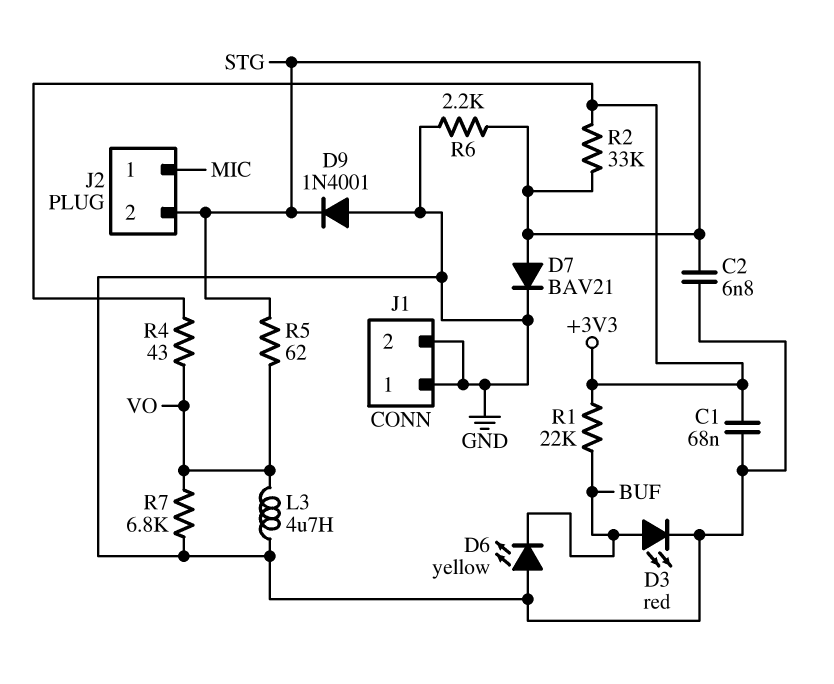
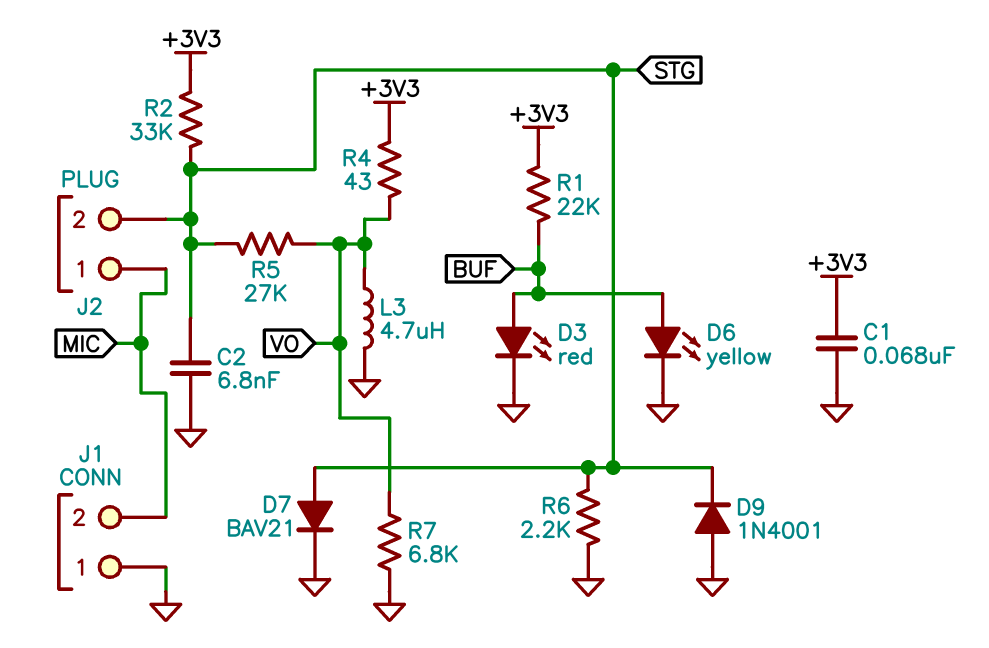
D6: LED yellow (A GND, K BUF) -> LED yellow (A BUF, K GND)
J1 pin 2: GND -> MIC
R5: 62 (STG, VO) -> 27k (STG, VO)

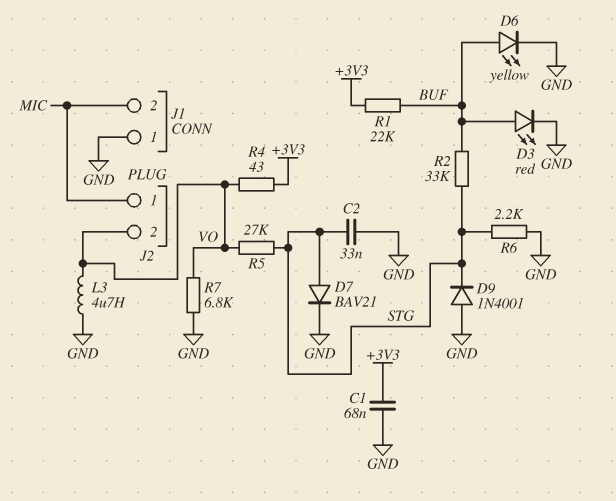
C2: 6.8nF (GND, STG) -> 33nF (GND, STG)
J2 pin 2: STG -> VO
R2: 33k (+3V3, STG) -> 33k (BUF, STG)

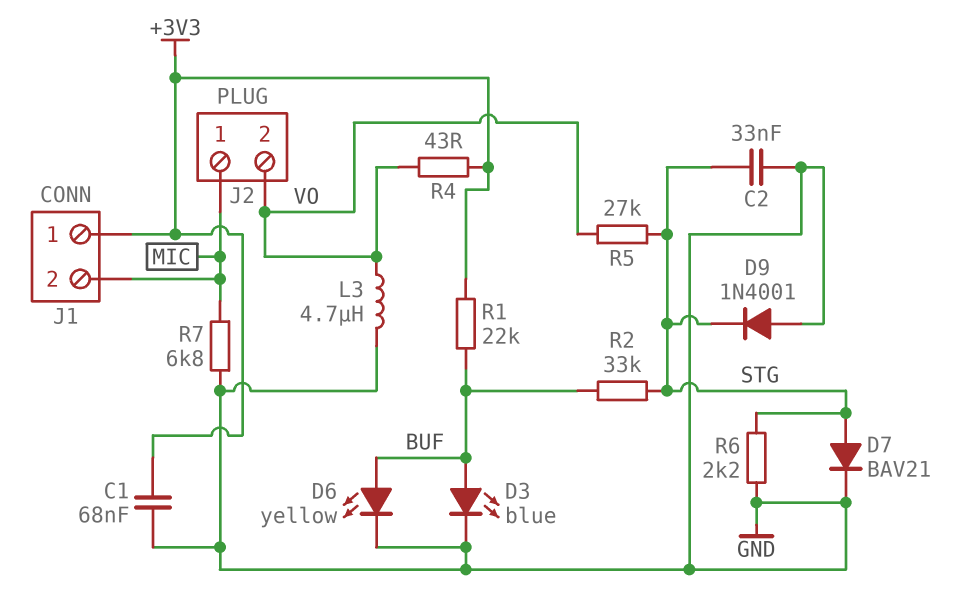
D3: LED red (A BUF, K GND) -> LED blue (A BUF, K GND)
J1 pin 1: GND -> +3V3
R7: 6.8k (GND, VO) -> 6.8k (GND, MIC)

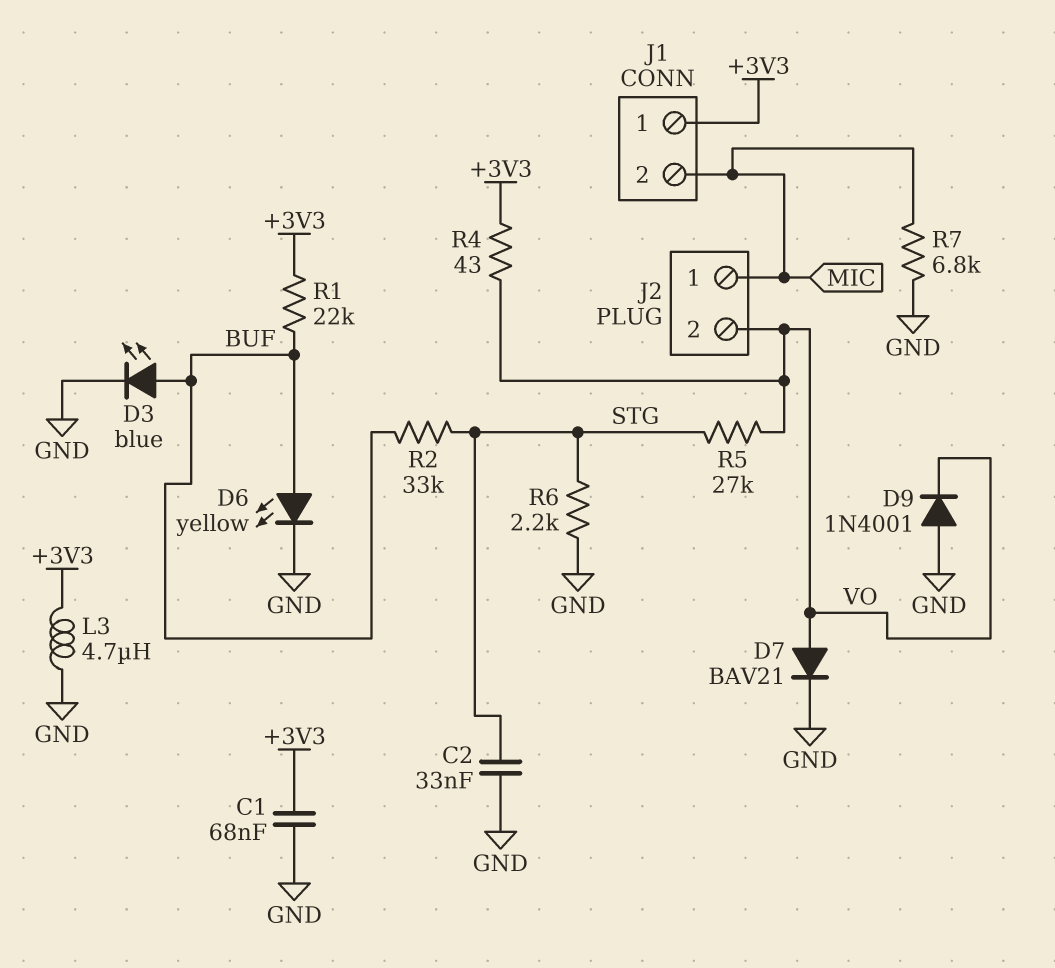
D7: diode BAV21 (A STG, K GND) -> diode BAV21 (A VO, K GND)
D9: diode 1N4001 (A GND, K STG) -> diode 1N4001 (A GND, K VO)
L3: 4.7uH (GND, VO) -> 4.7uH (+3V3, GND)

